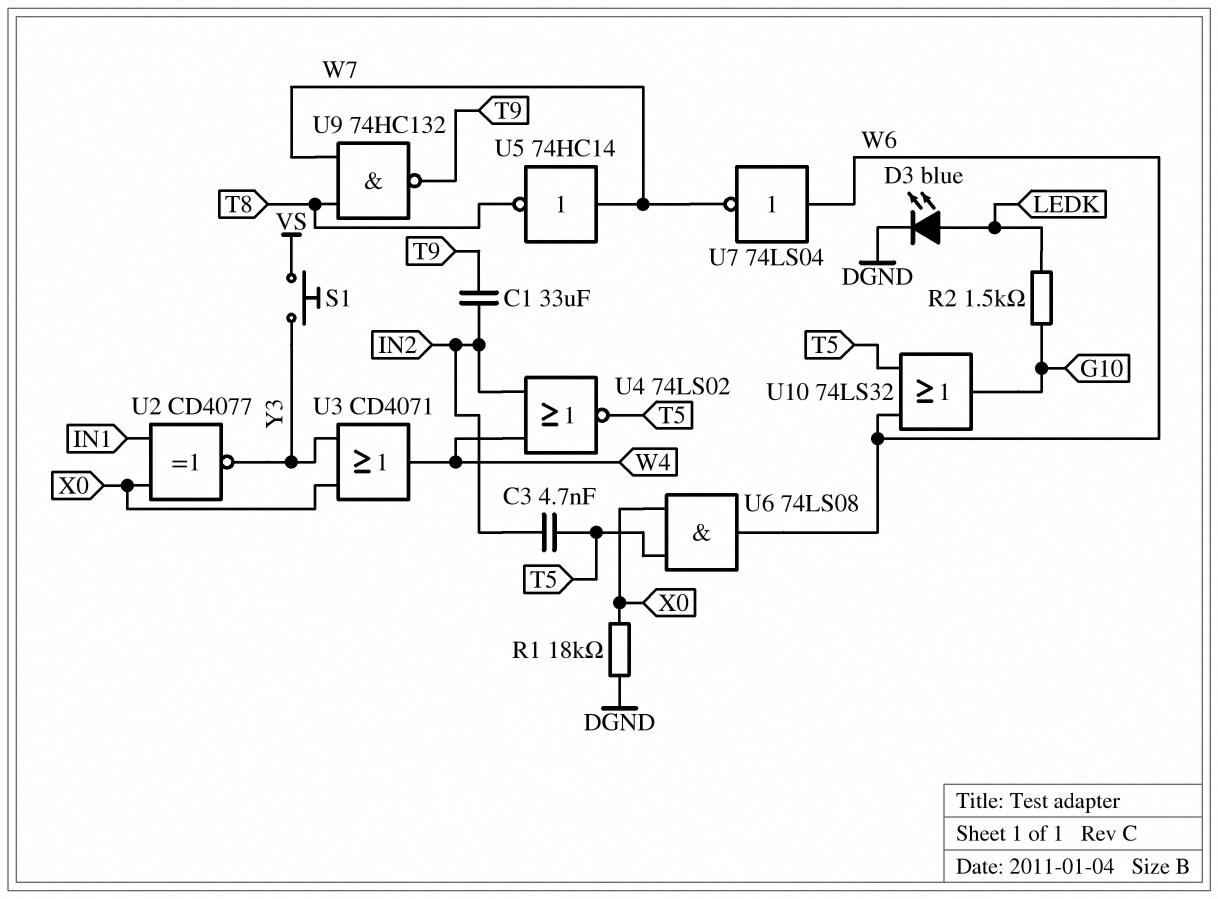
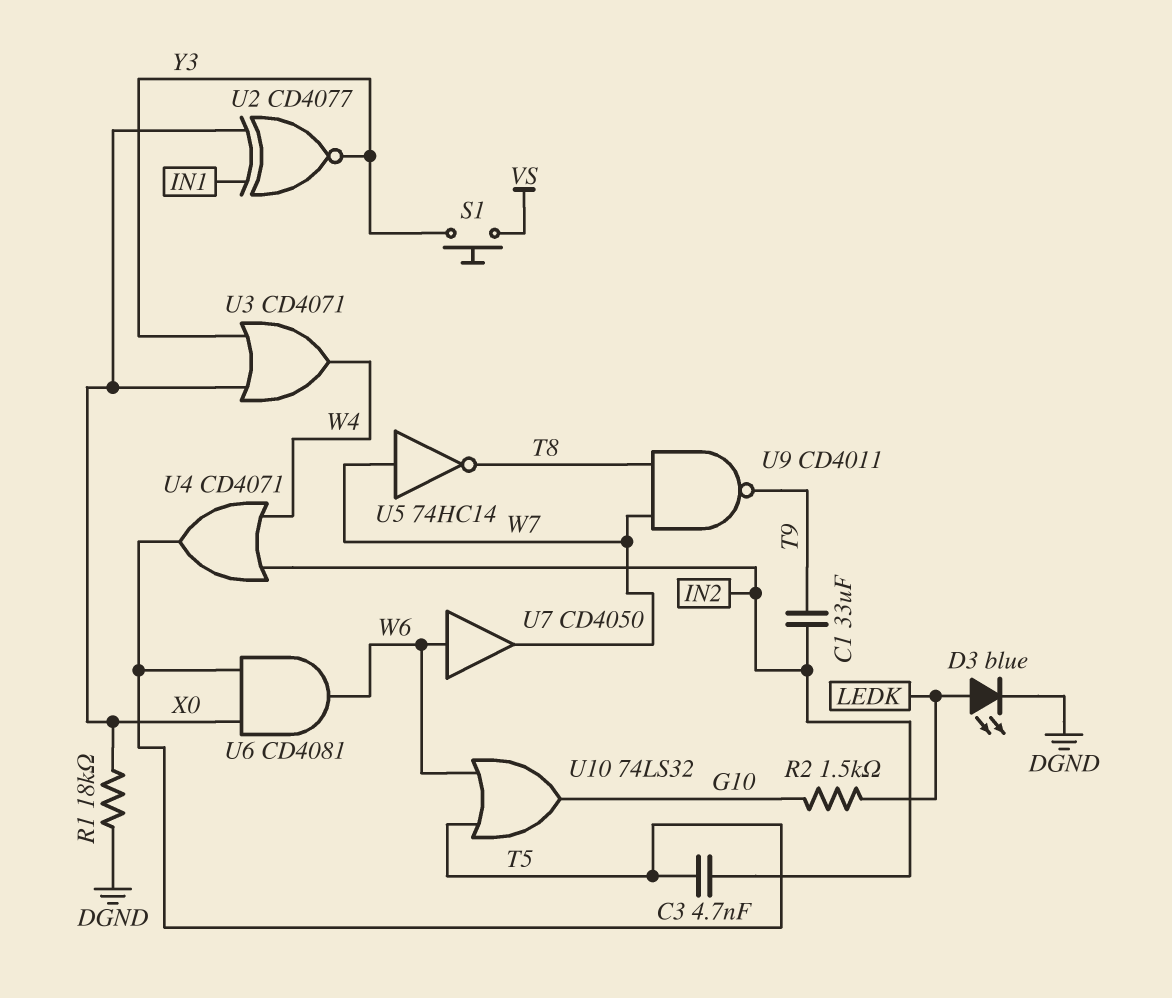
U4: NOR 74LS02 (in IN2, in W4, out T5) -> OR CD4071 (in IN2, in W4, out T5)
U6: AND 74LS08 (in T5, in X0, out W6) -> AND CD4081 (in T5, in X0, out W6)
U7: NOT 74LS04 (in W6, out W7) -> buffer CD4050 (in W6, out W7)
U9: NAND 74HC132 (in T8, in W7, out T9) -> NAND CD4011 (in T8, in W7, out T9)

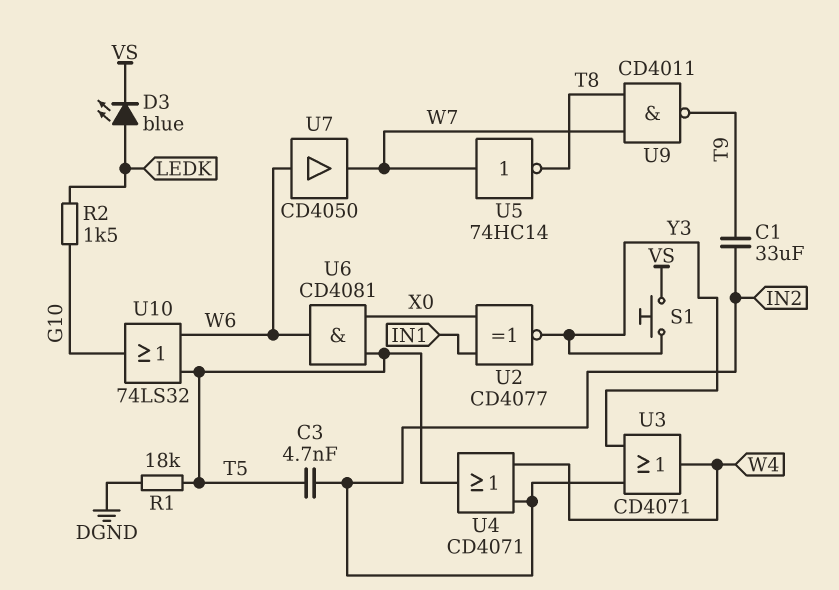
D3: LED blue (A LEDK, K DGND) -> LED blue (A LEDK, K VS)
R1: 18k (DGND, X0) -> 18k (DGND, T5)
U3: OR CD4071 (in X0, in Y3, out W4) -> OR CD4071 (in IN2, in Y3, out W4)

